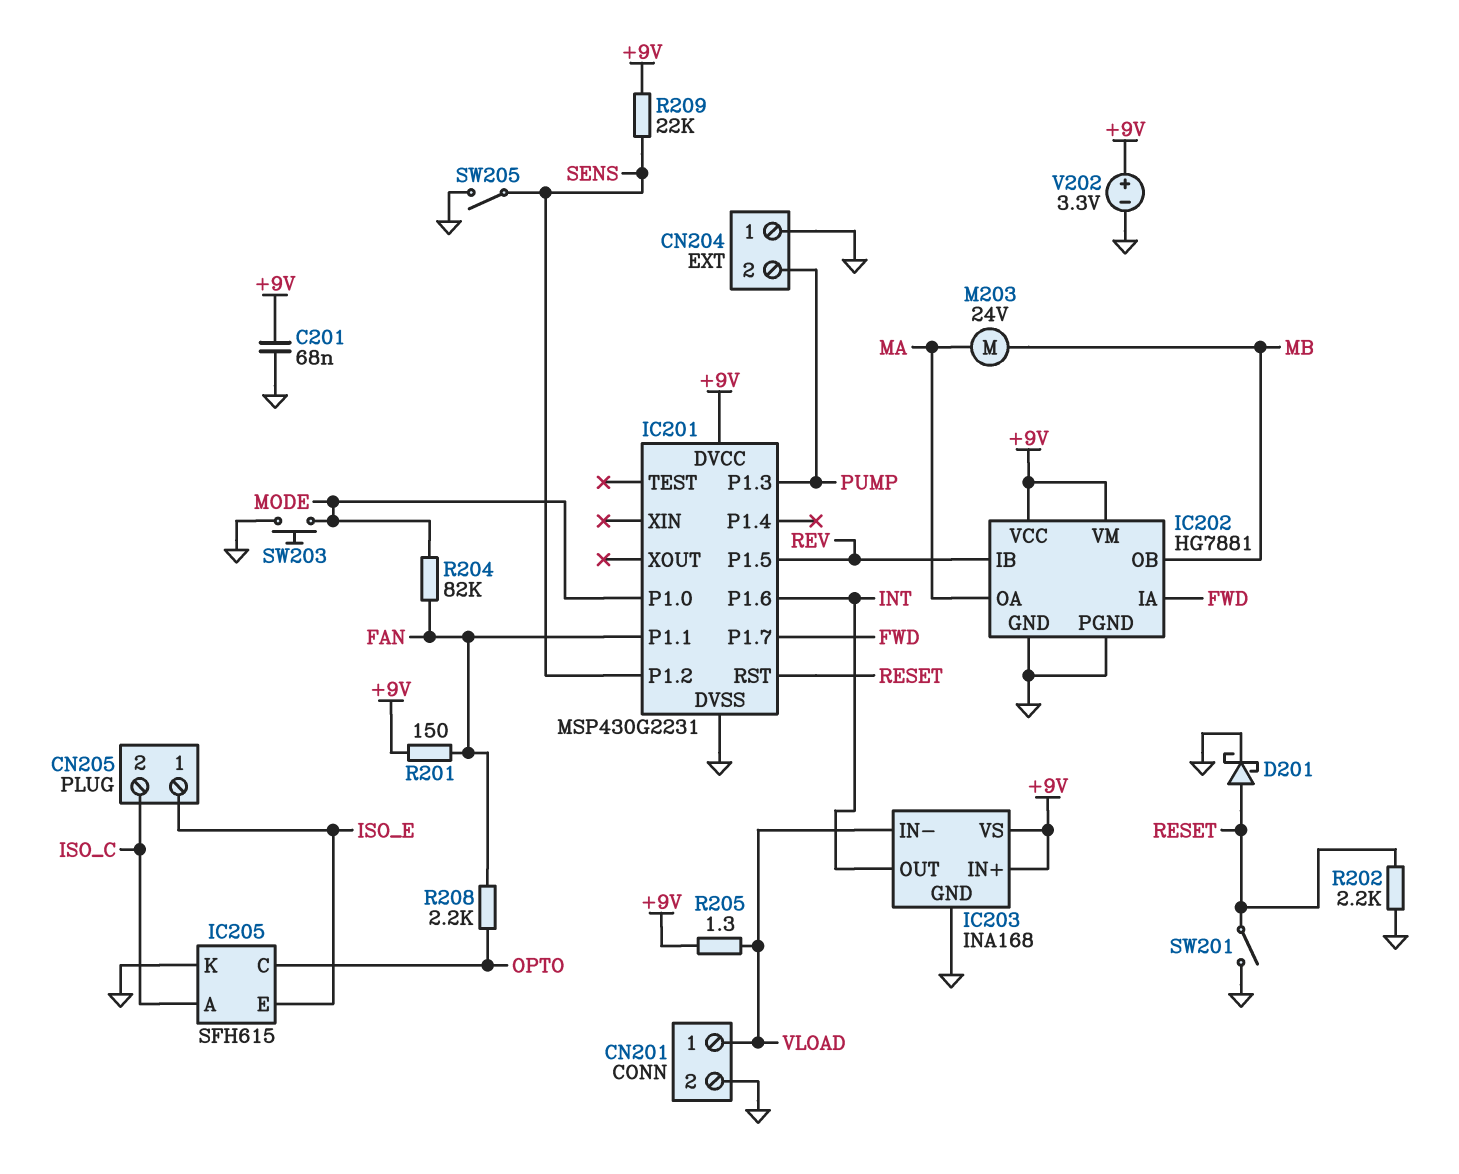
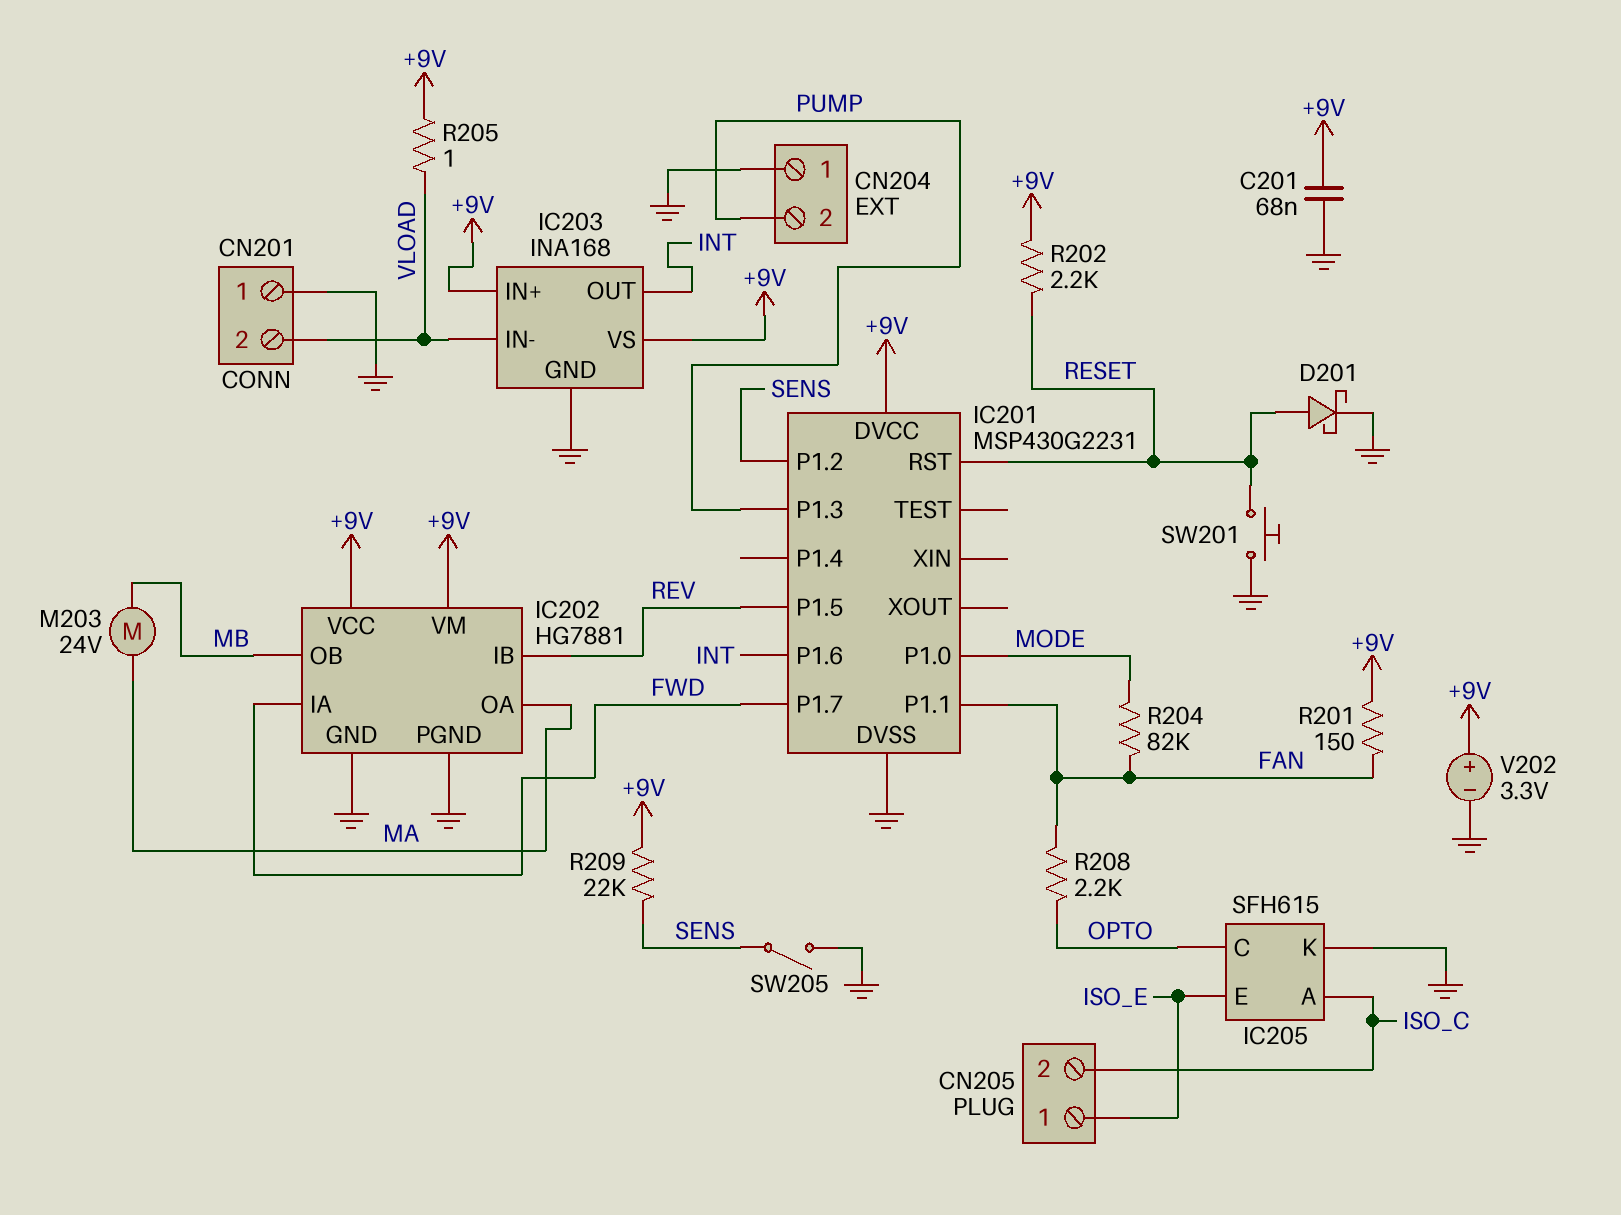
CN201 pin 1: VLOAD -> GND
CN201 pin 2: GND -> VLOAD
R202: 2.2k (GND, RESET) -> 2.2k (+9V, RESET)
R205: 1.3 (+9V, VLOAD) -> 1 (+9V, VLOAD)
SW201: switch (GND, RESET) -> button (GND, RESET)
SW203: button (GND, MODE) -> none

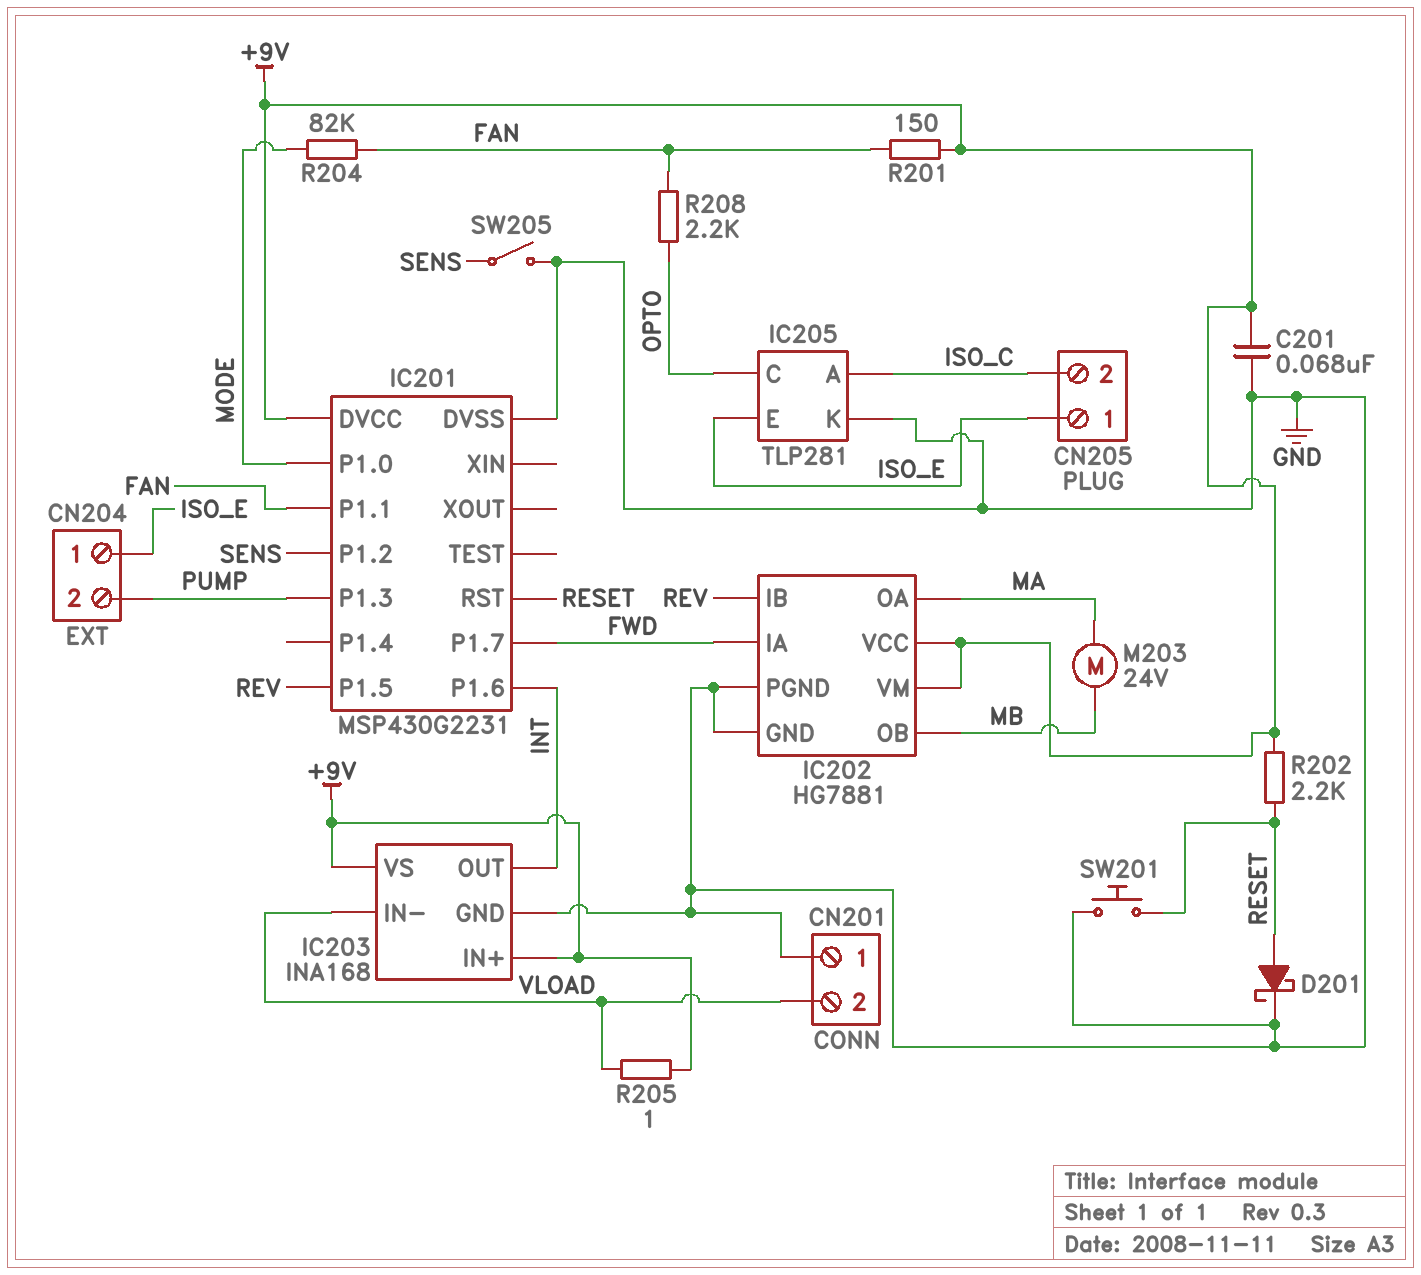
CN204 pin 1: GND -> ISO_E
IC205: SFH615 -> TLP281
R209: 22k (+9V, SENS) -> none
V202: 3.3V (plus +9V, minus GND) -> none

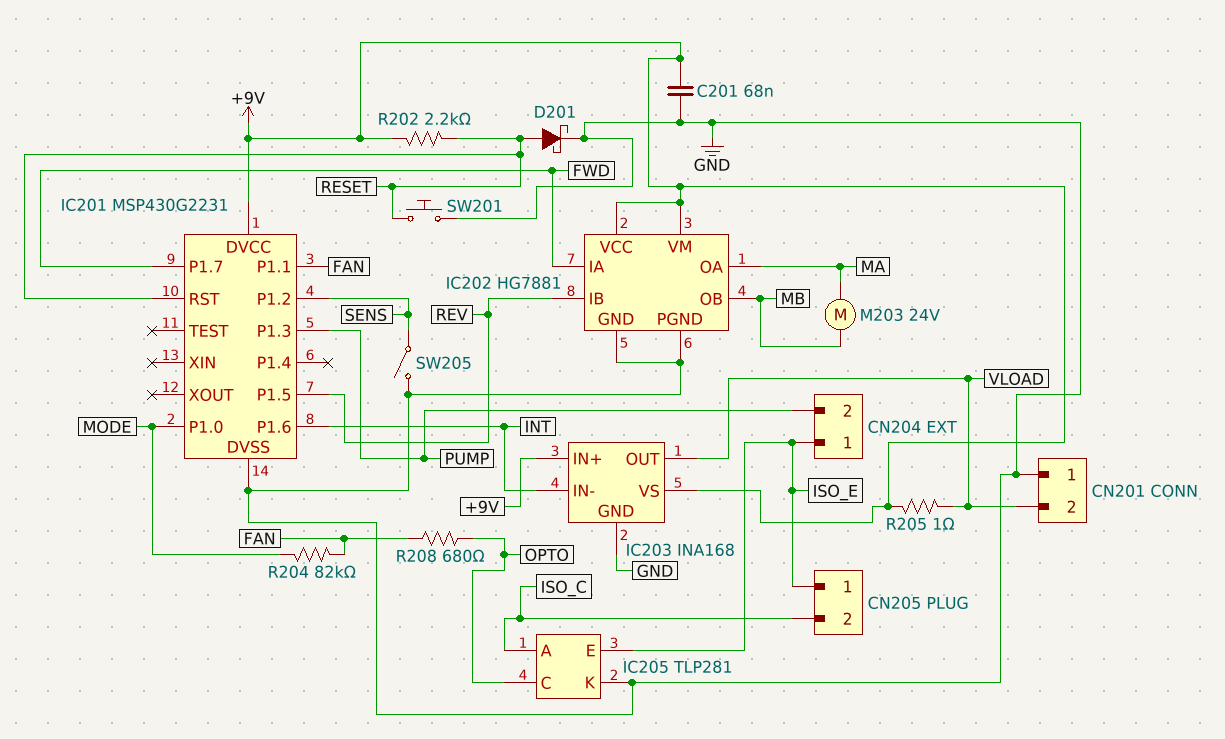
IC203 pin IN-: VLOAD -> INT
IC203 pin OUT: INT -> VLOAD
R201: 150 (+9V, FAN) -> none
R208: 2.2k (FAN, OPTO) -> 680 (FAN, OPTO)

